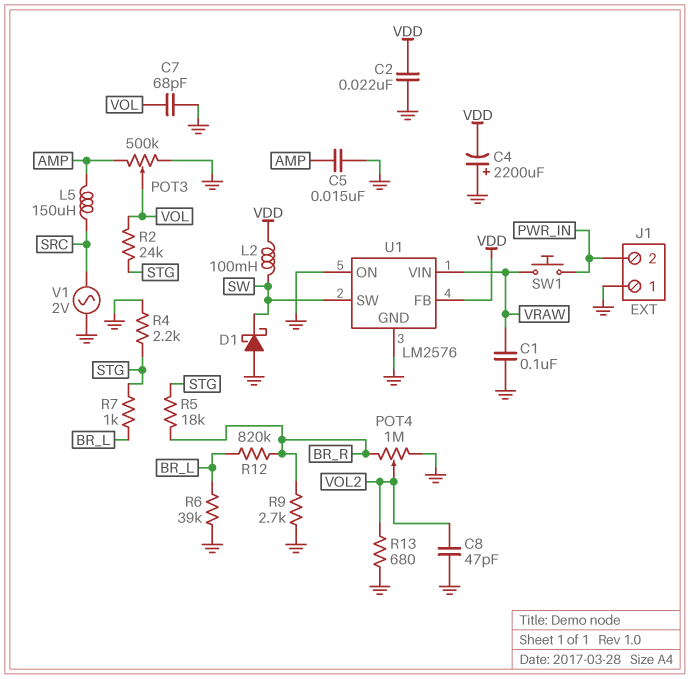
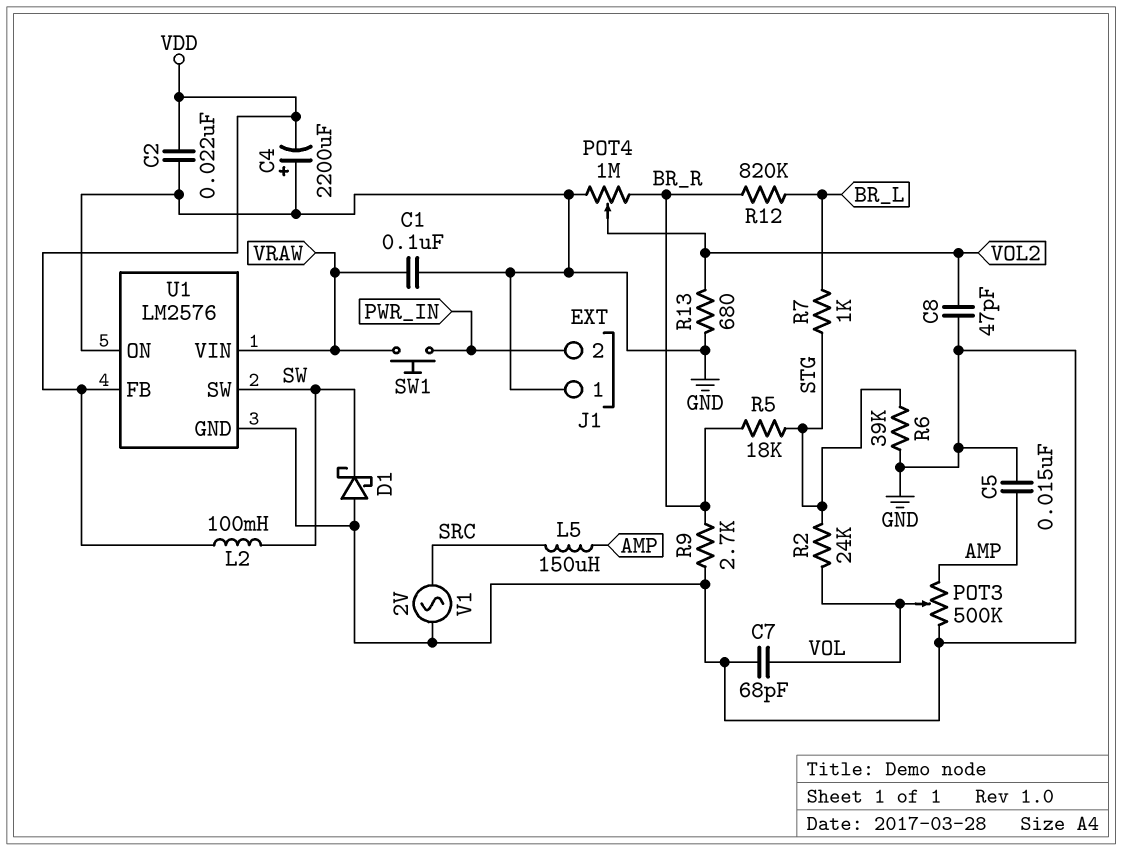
R4: 2.2k (GND, STG) -> none
R6: 39k (BR_L, GND) -> 39k (GND, STG)

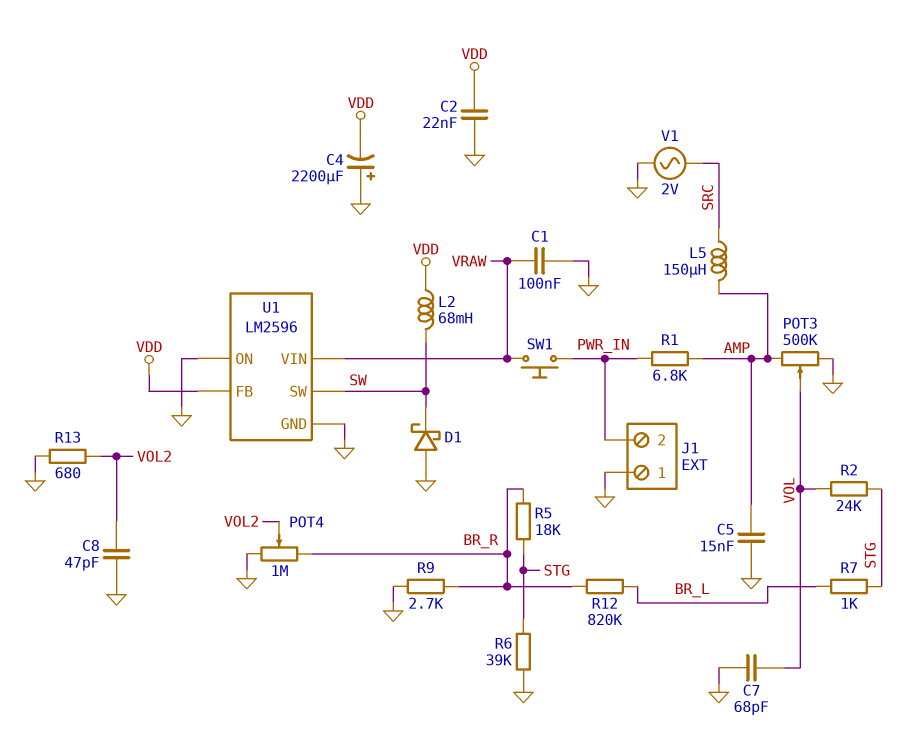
L2: 100mH (SW, VDD) -> 68mH (SW, VDD)
R1: none -> 6.8k (AMP, PWR_IN)
U1: LM2576 -> LM2596

